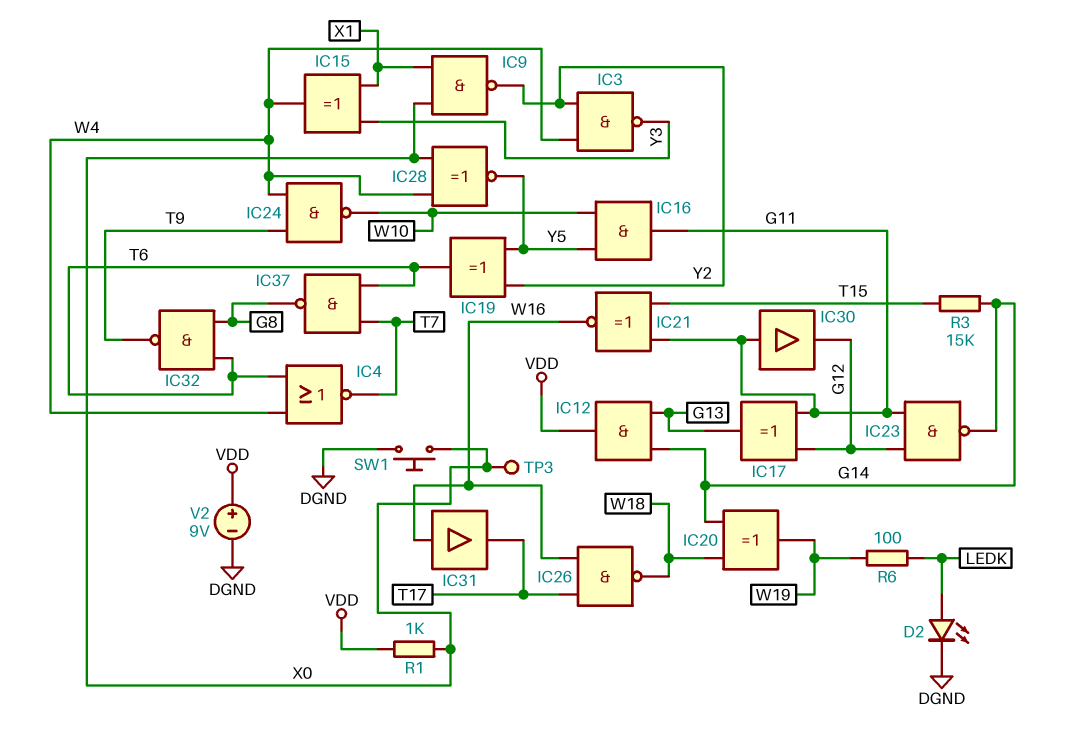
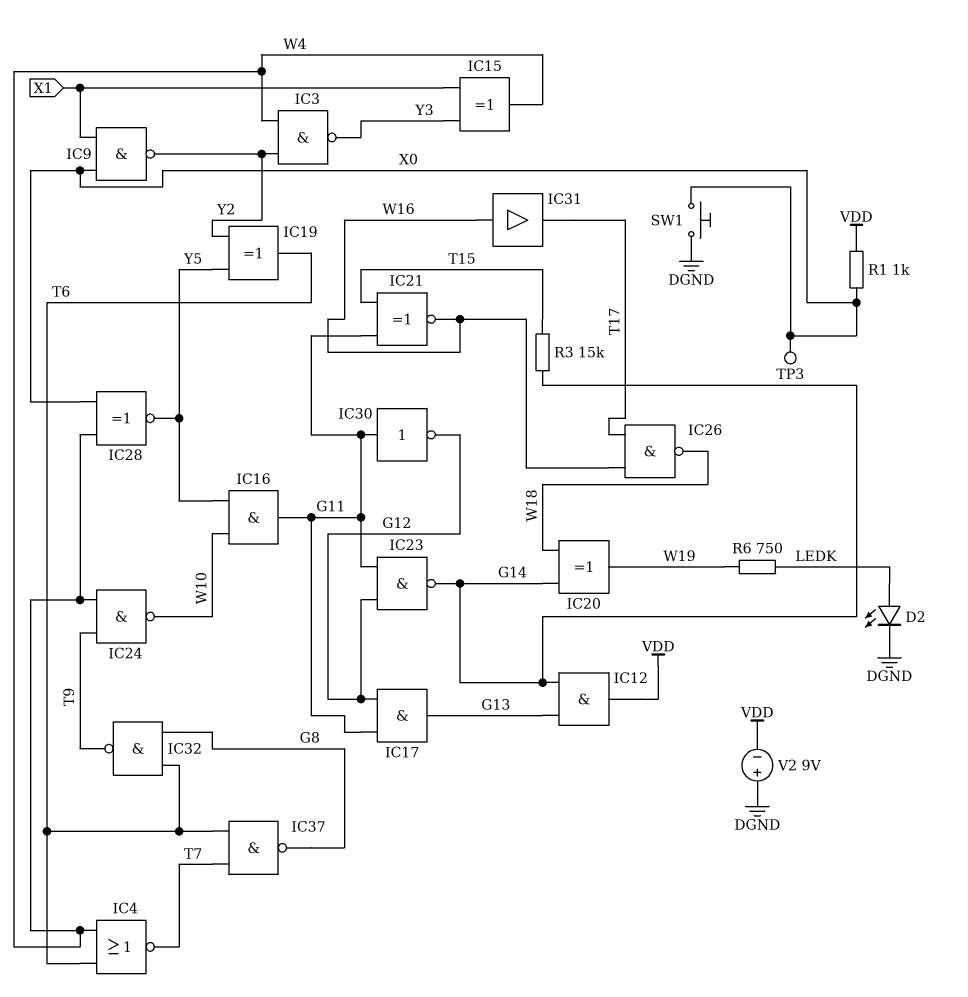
IC17: XOR (in G11, in G12, out G13) -> AND (in G11, in G12, out G13)
IC30: buffer (in G11, out G12) -> NOT (in G11, out G12)
R6: 100 (LEDK, W19) -> 750 (LEDK, W19)
V2: 9V (plus VDD, minus DGND) -> 9V (plus DGND, minus VDD)

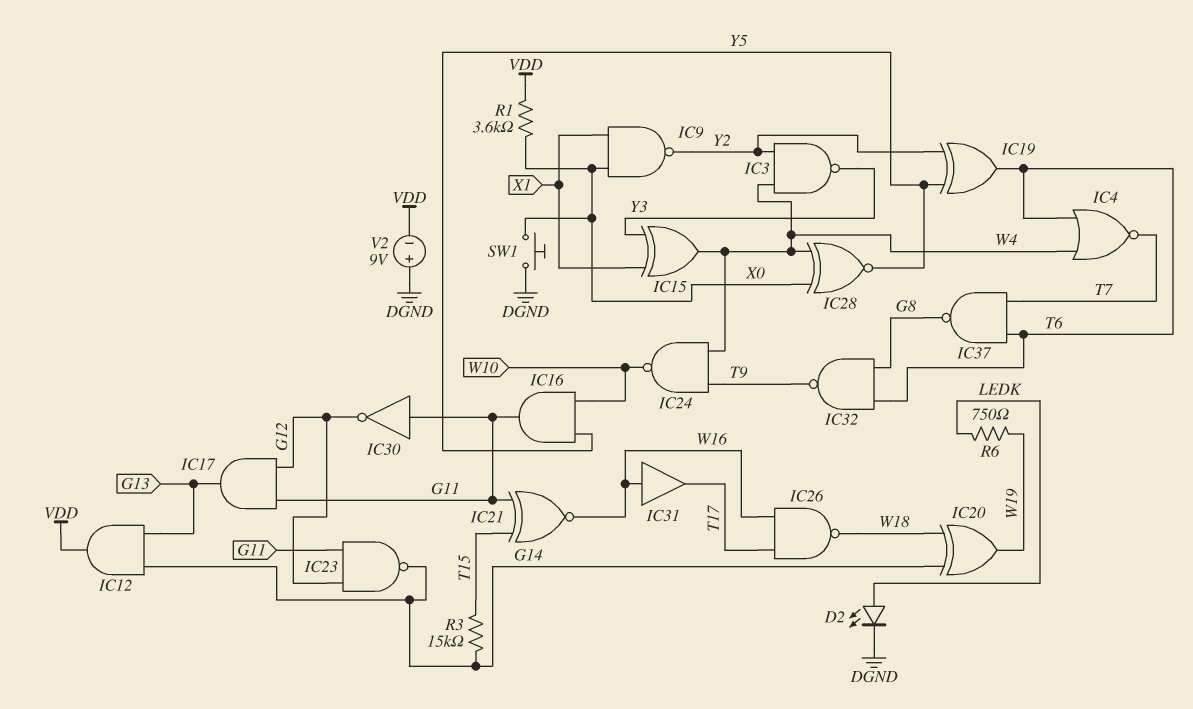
R1: 1k (VDD, X0) -> 3.6k (VDD, X0)
TP3: test point (X0) -> none

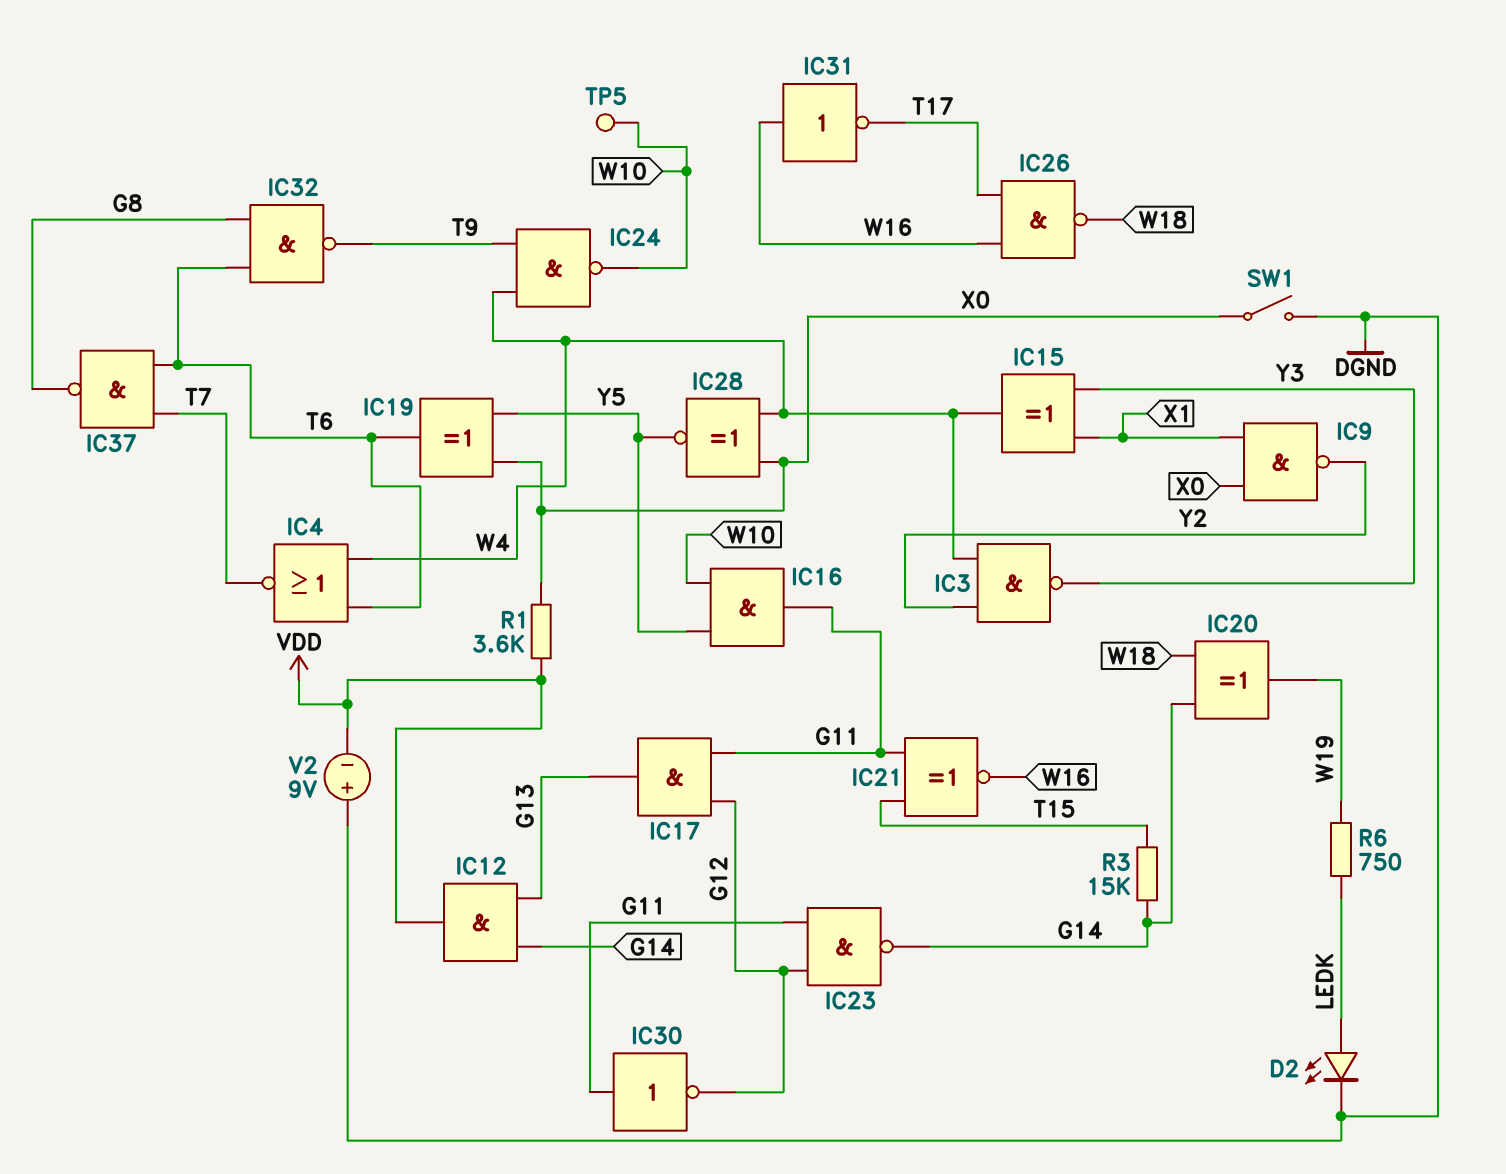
IC19: XOR (in Y2, in Y5, out T6) -> XOR (in X0, in Y5, out T6)
IC31: buffer (in W16, out T17) -> NOT (in W16, out T17)
SW1: button (DGND, X0) -> switch (DGND, X0)
TP5: none -> test point (W10)

